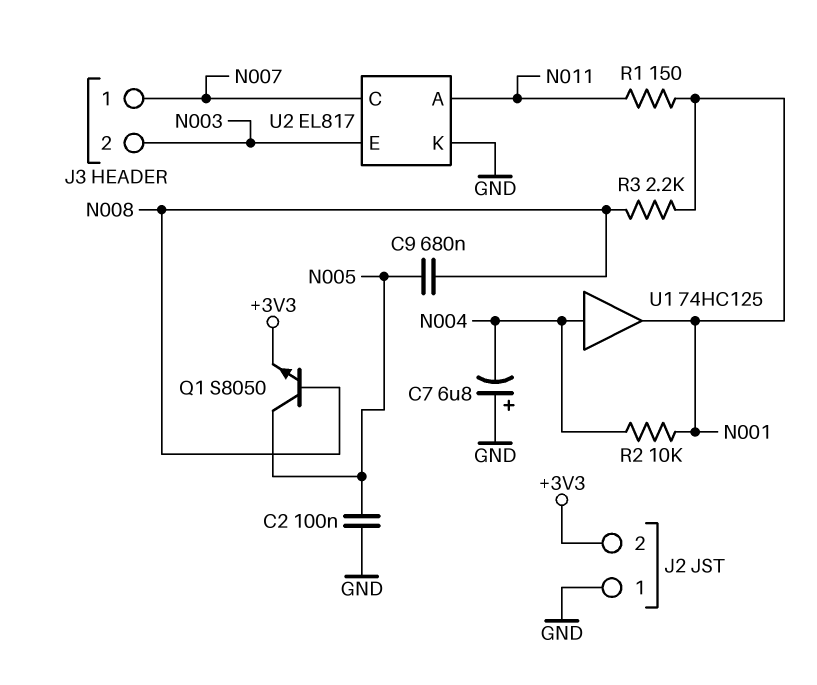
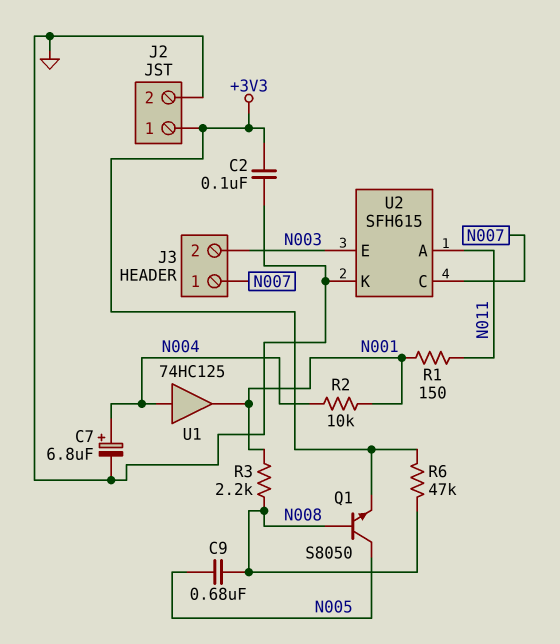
C2: 100nF (GND, N005) -> 100nF (+3V3, GND)
C7: 6.8uF (plus GND, minus N004) -> 6.8uF (plus N004, minus GND)
J2 pin 1: GND -> +3V3
J2 pin 2: +3V3 -> GND
R6: none -> 47k (+3V3, N008)
U2: EL817 -> SFH615

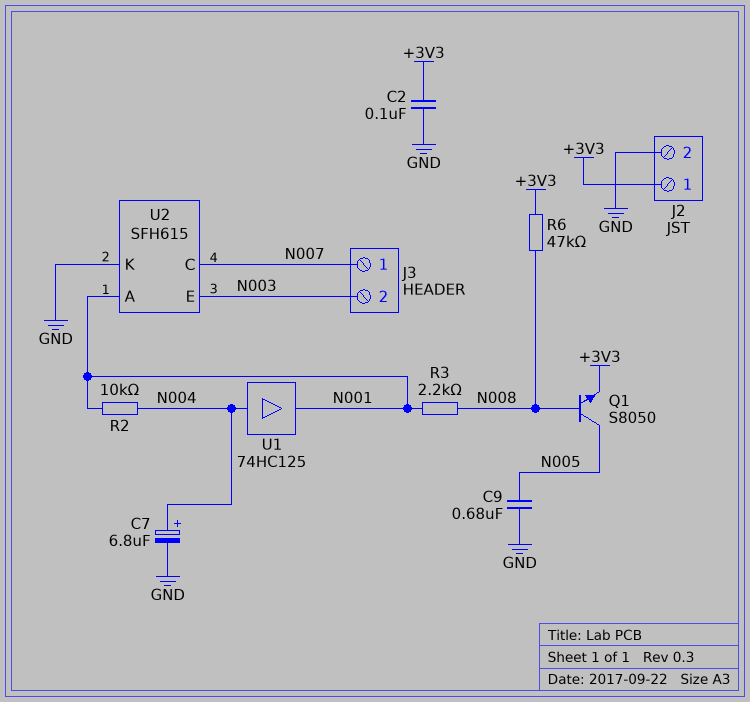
C9: 680nF (N005, N008) -> 680nF (GND, N005)
R1: 150 (N001, N011) -> none
U2 pin A: N011 -> N001

